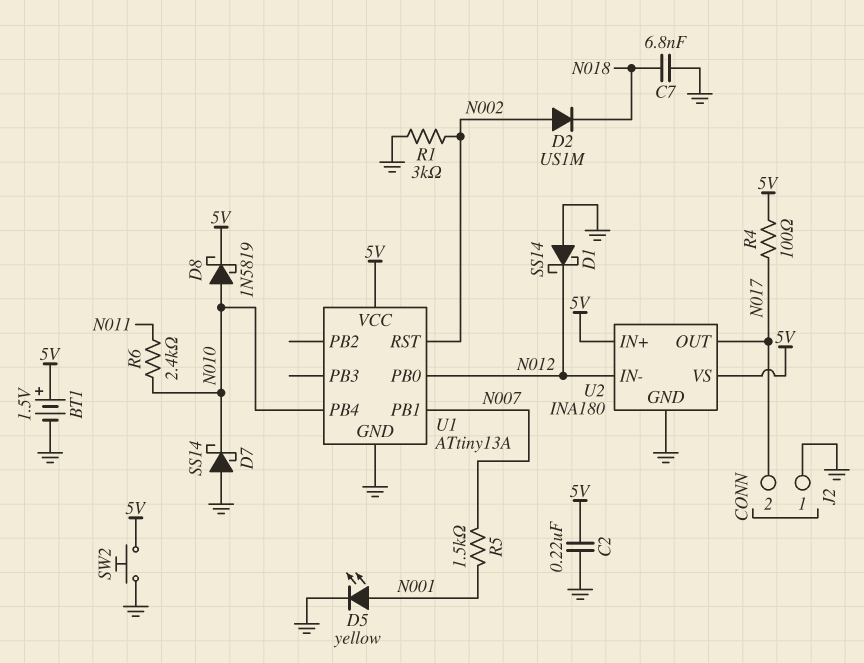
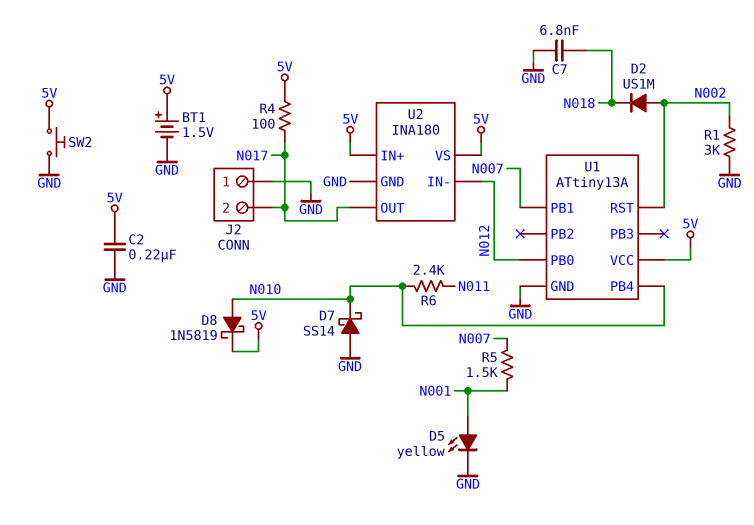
D1: schottky SS14 (A GND, K N012) -> none

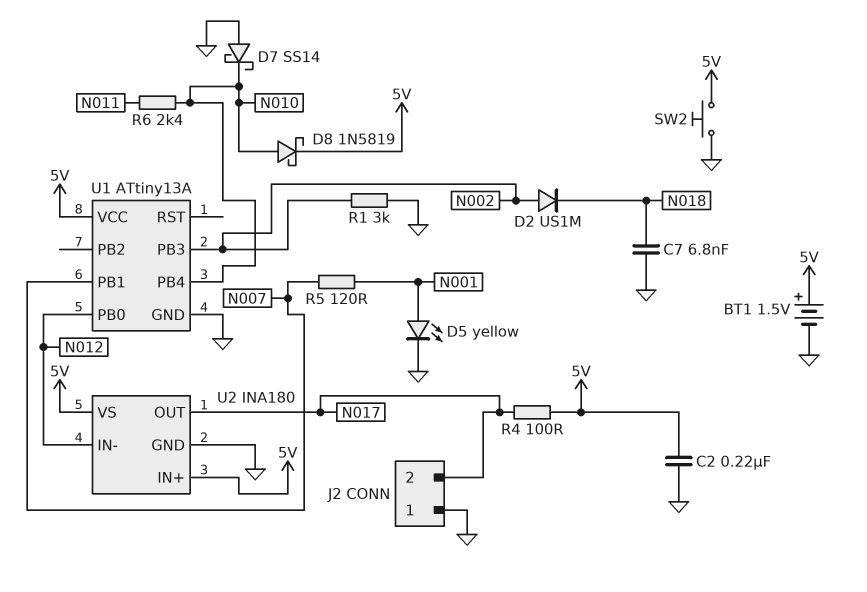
R5: 1.5k (N001, N007) -> 120 (N001, N007)
U1 pin PB3: none -> N002
U1 pin RST: N002 -> none

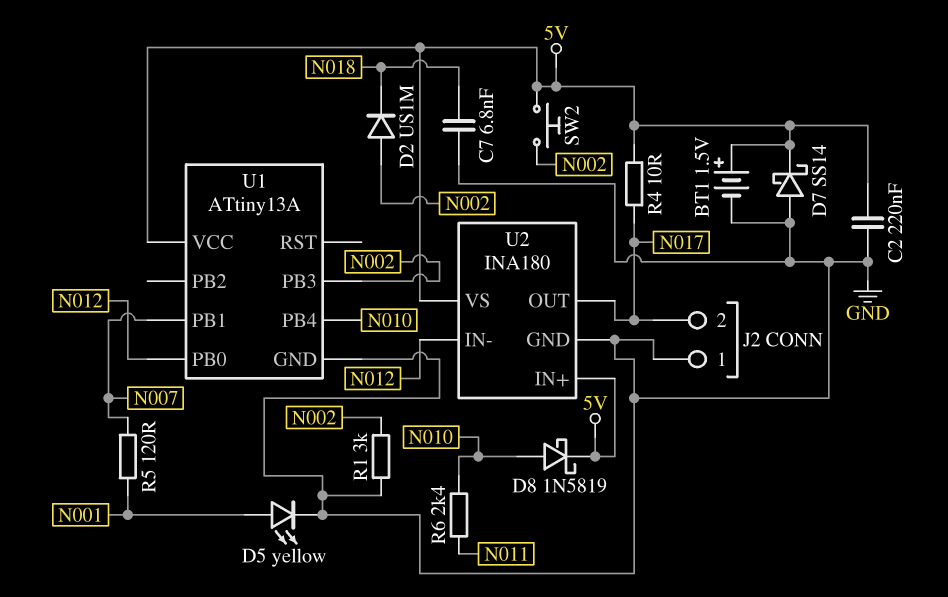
D7: schottky SS14 (A GND, K N010) -> schottky SS14 (A GND, K 5V)
R4: 100 (5V, N017) -> 10 (5V, N017)
SW2: button (5V, GND) -> button (5V, N002)

